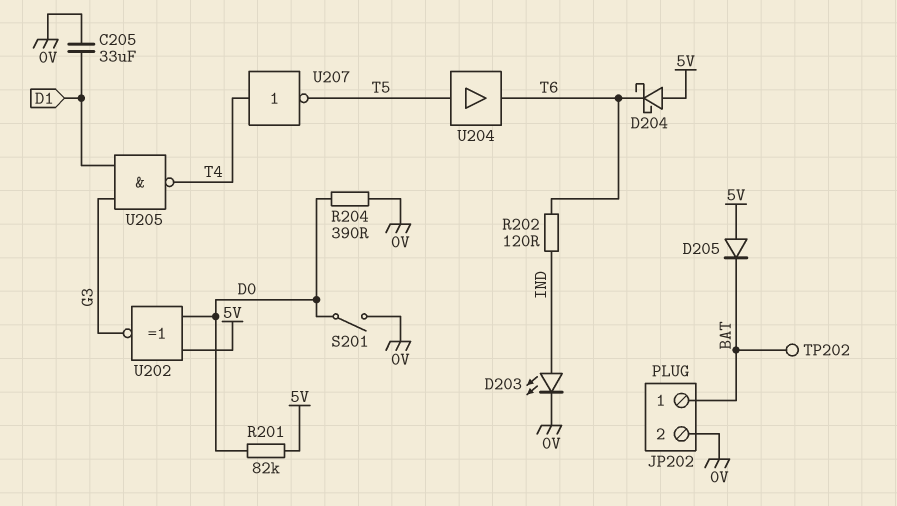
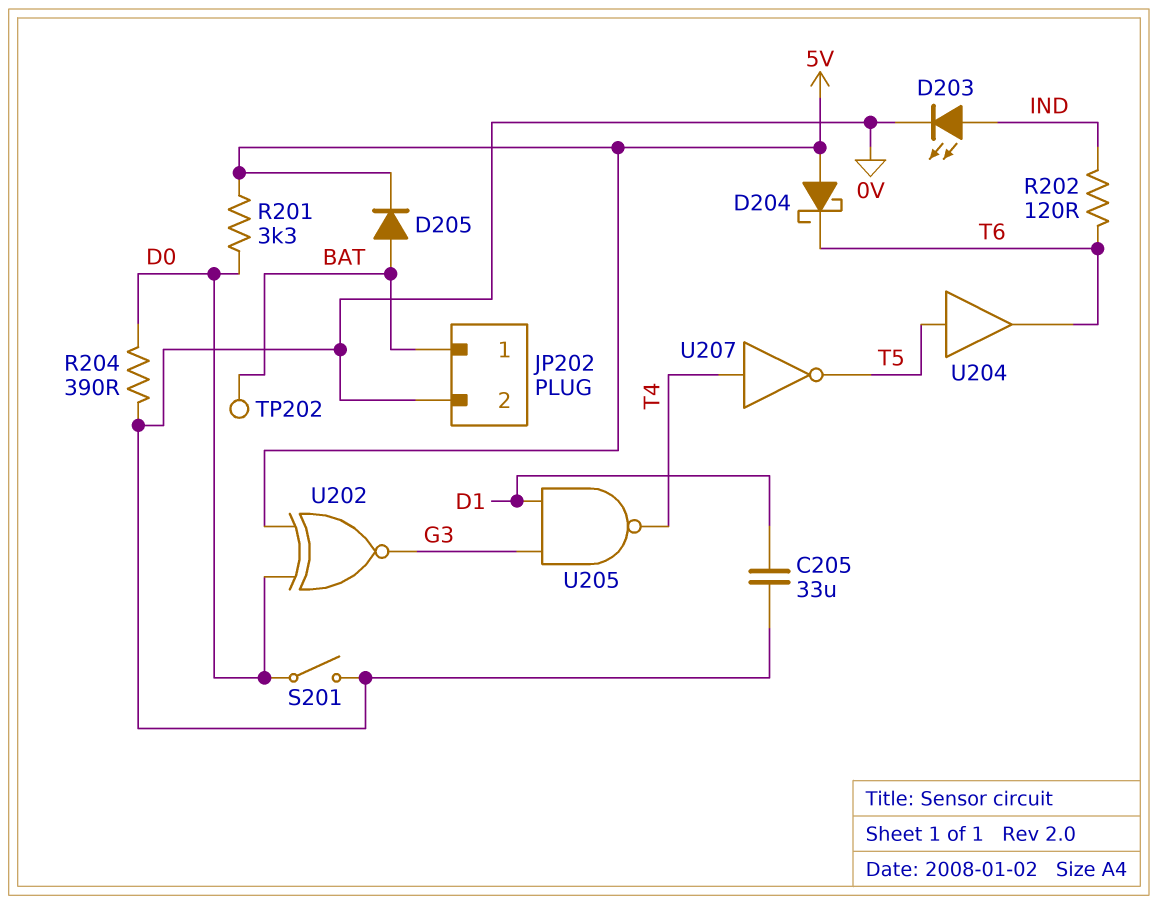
D205: diode (A 5V, K BAT) -> diode (A BAT, K 5V)
R201: 82k (5V, D0) -> 3.3k (5V, D0)

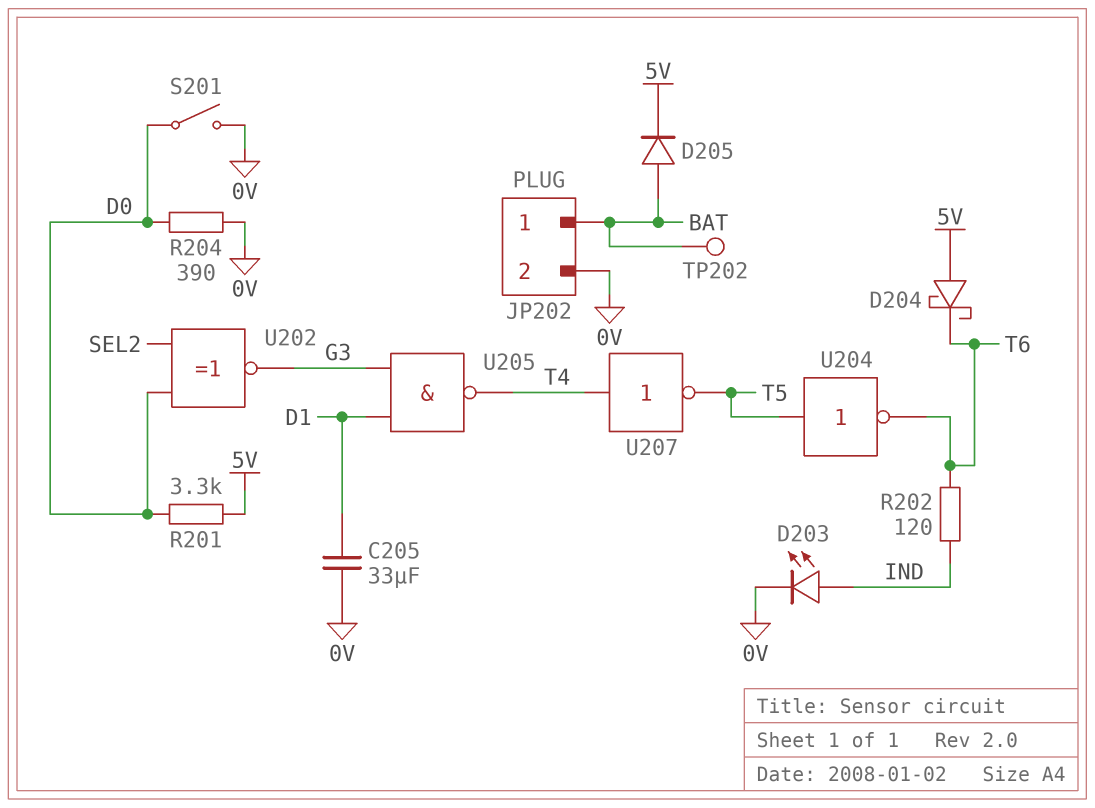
U202: XNOR (in 5V, in D0, out G3) -> XNOR (in D0, in SEL2, out G3)
U204: buffer (in T5, out T6) -> NOT (in T5, out T6)

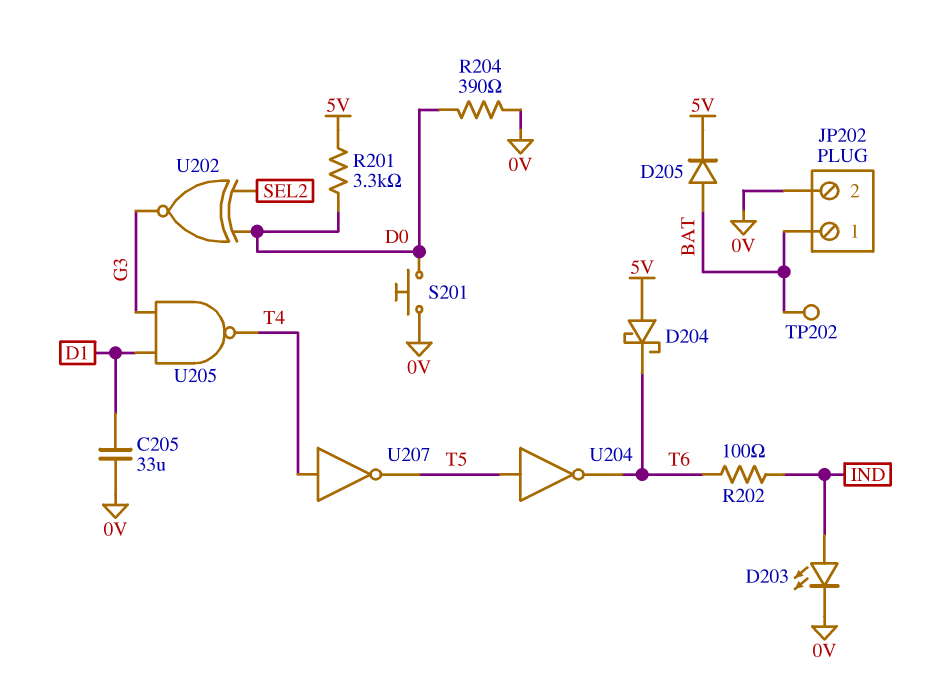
R202: 120 (IND, T6) -> 100 (IND, T6)
S201: switch (0V, D0) -> button (0V, D0)

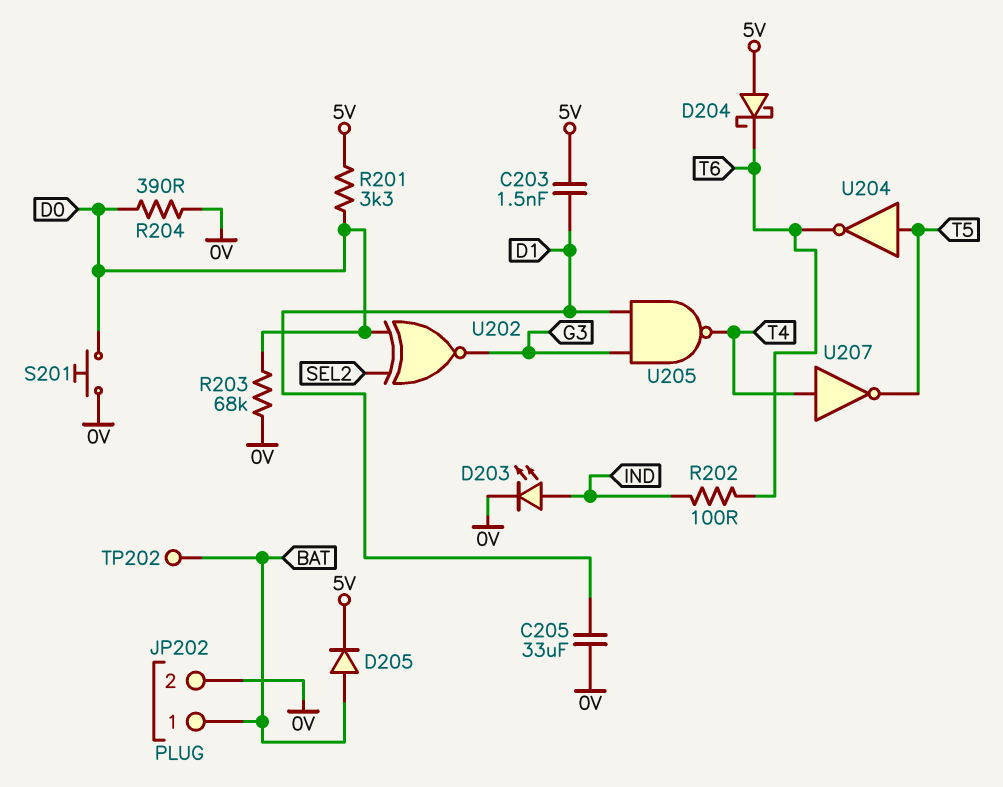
C203: none -> 1.5nF (5V, D1)
R203: none -> 68k (0V, D0)

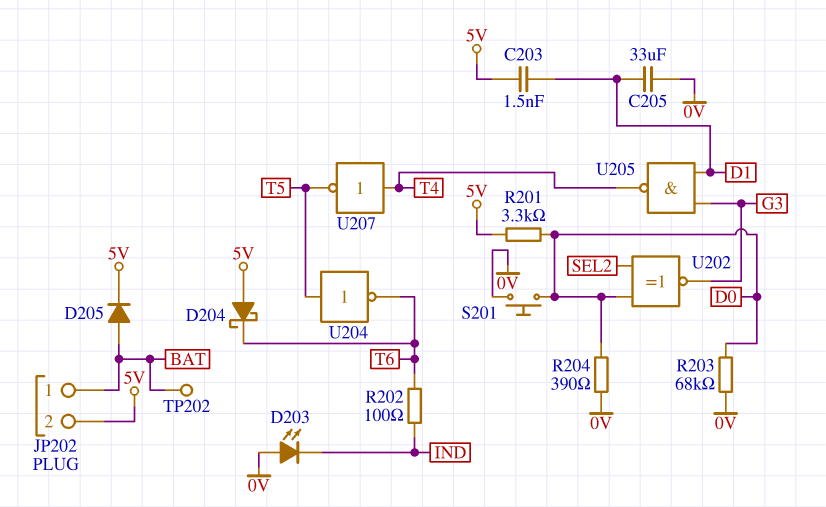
D203: LED (A IND, K 0V) -> LED (A 0V, K IND)
JP202 pin 2: 0V -> 5V

